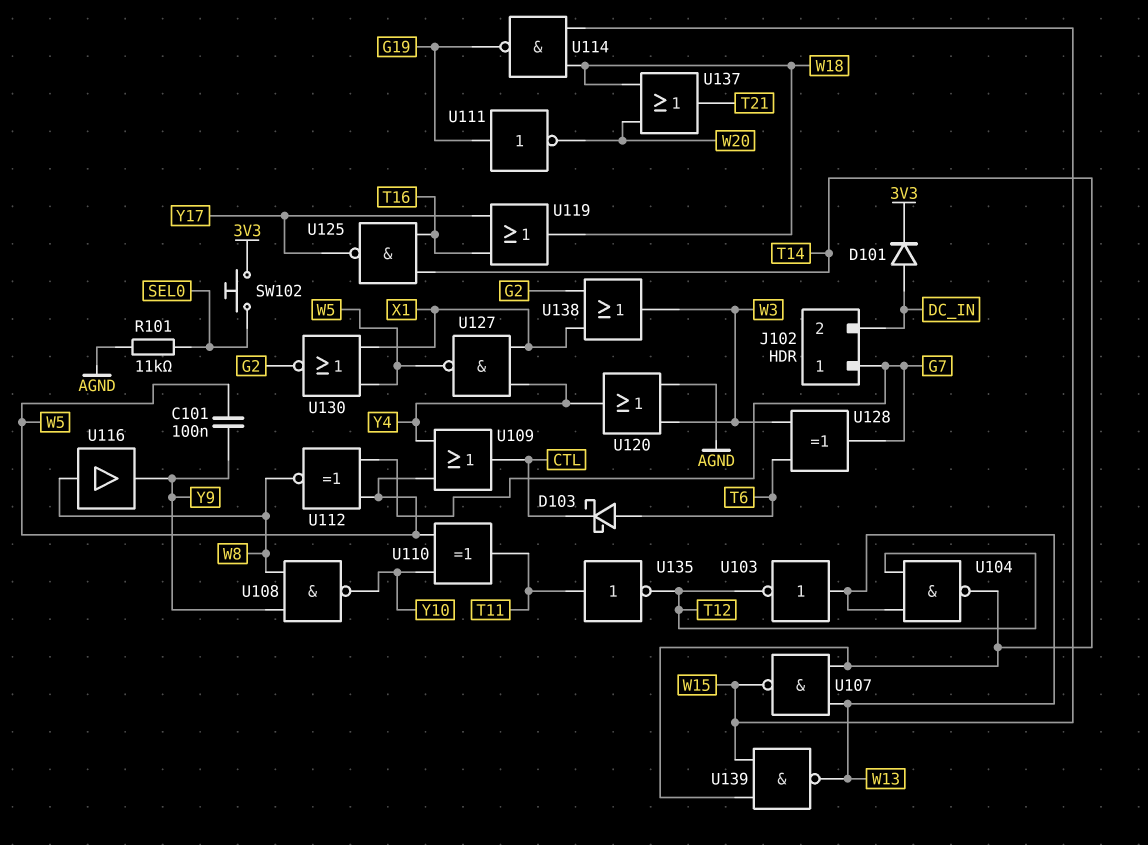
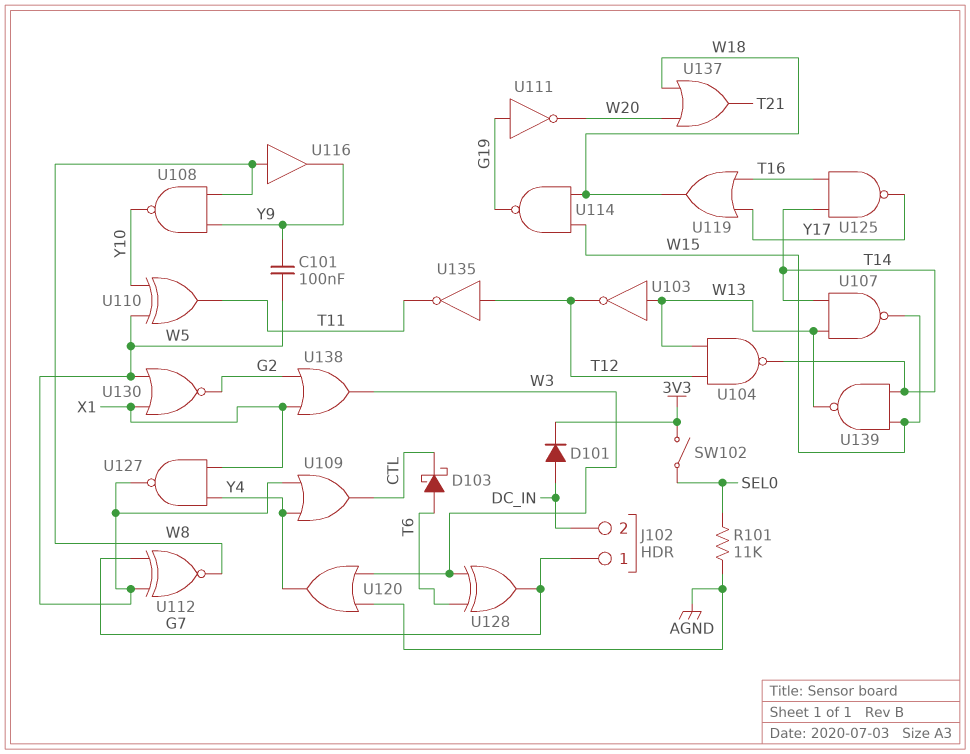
SW102: button (3V3, SEL0) -> switch (3V3, SEL0)
U135: NOT (in T11, out T12) -> NOT (in T12, out T11)

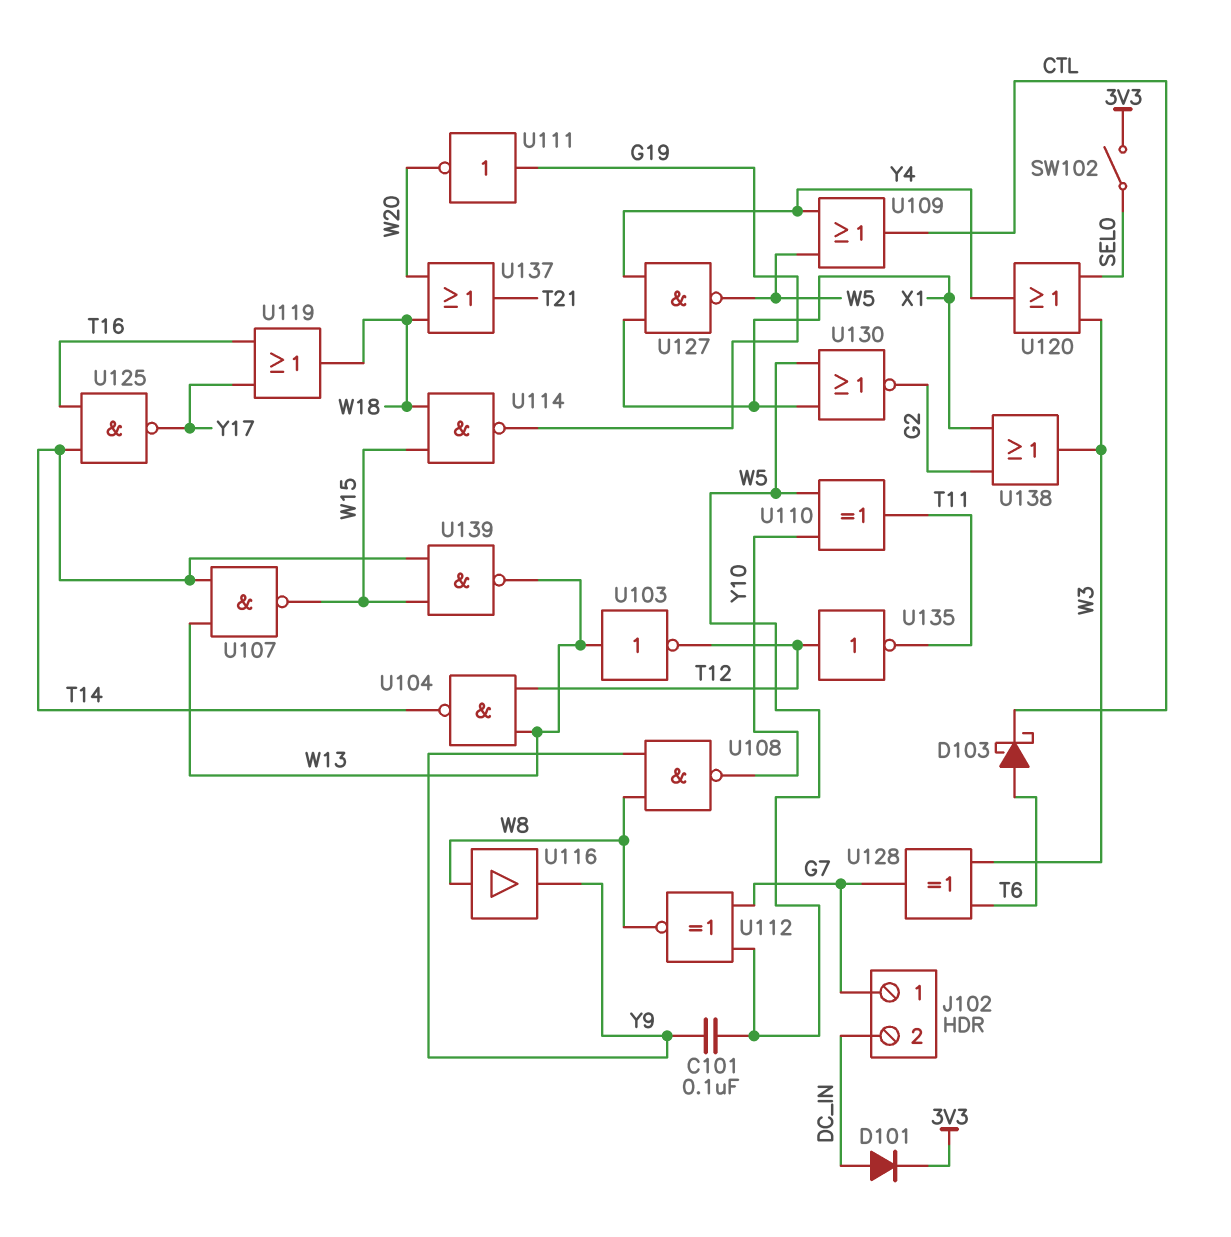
R101: 11k (AGND, SEL0) -> none
U120: OR (in AGND, in W3, out Y4) -> OR (in SEL0, in W3, out Y4)

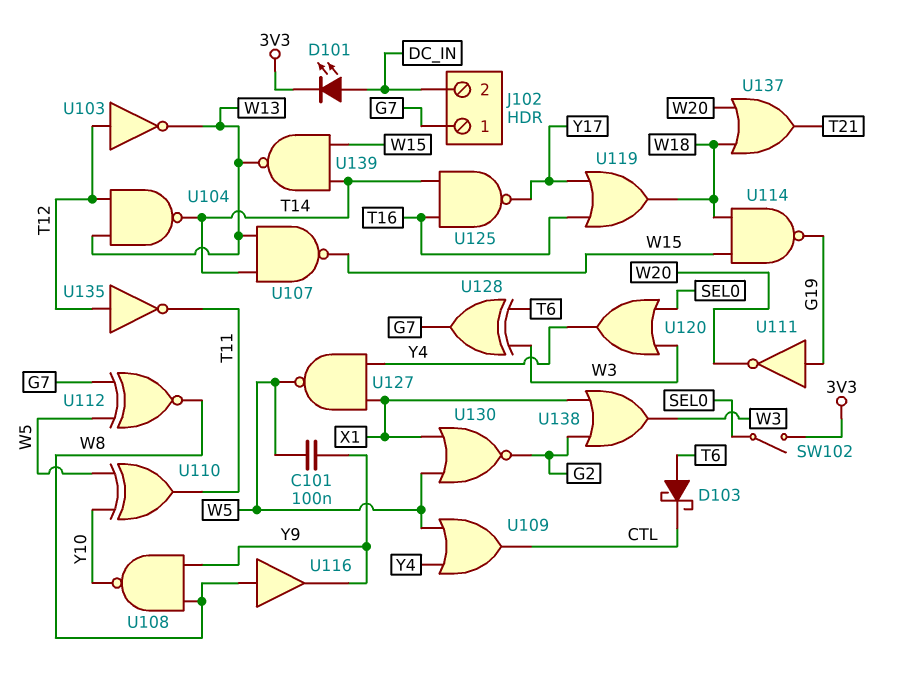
D101: diode (A DC_IN, K 3V3) -> LED (A DC_IN, K 3V3)
U103: NOT (in W13, out T12) -> NOT (in T12, out W13)

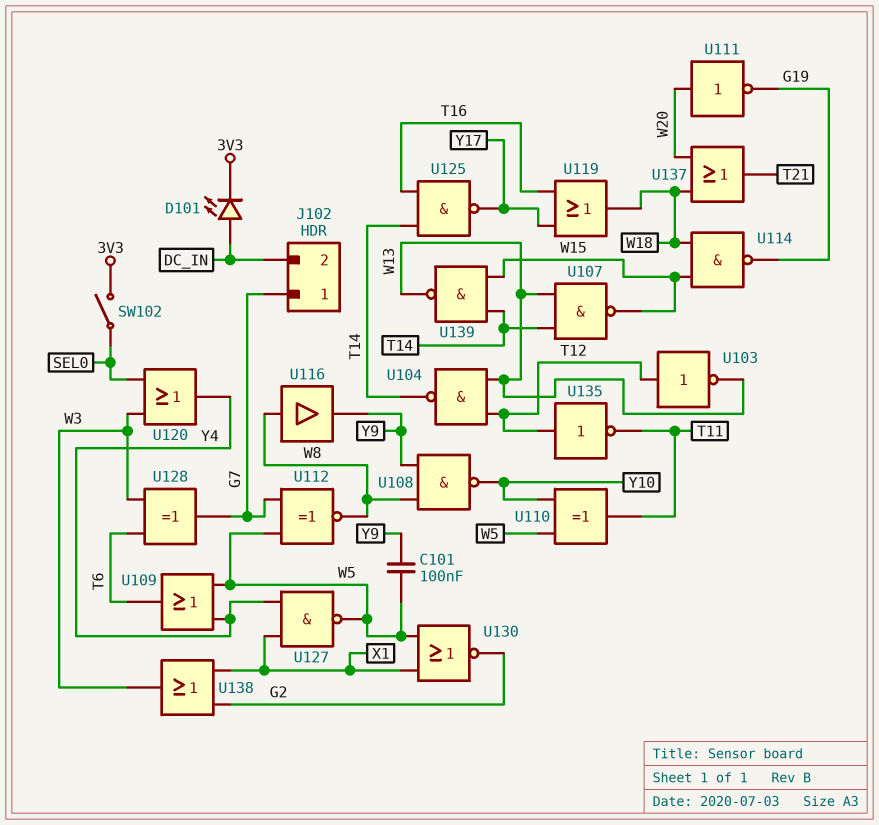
D103: schottky (A T6, K CTL) -> none
U109: OR (in W5, in Y4, out CTL) -> OR (in W5, in Y4, out T6)
U111: NOT (in G19, out W20) -> NOT (in W20, out G19)

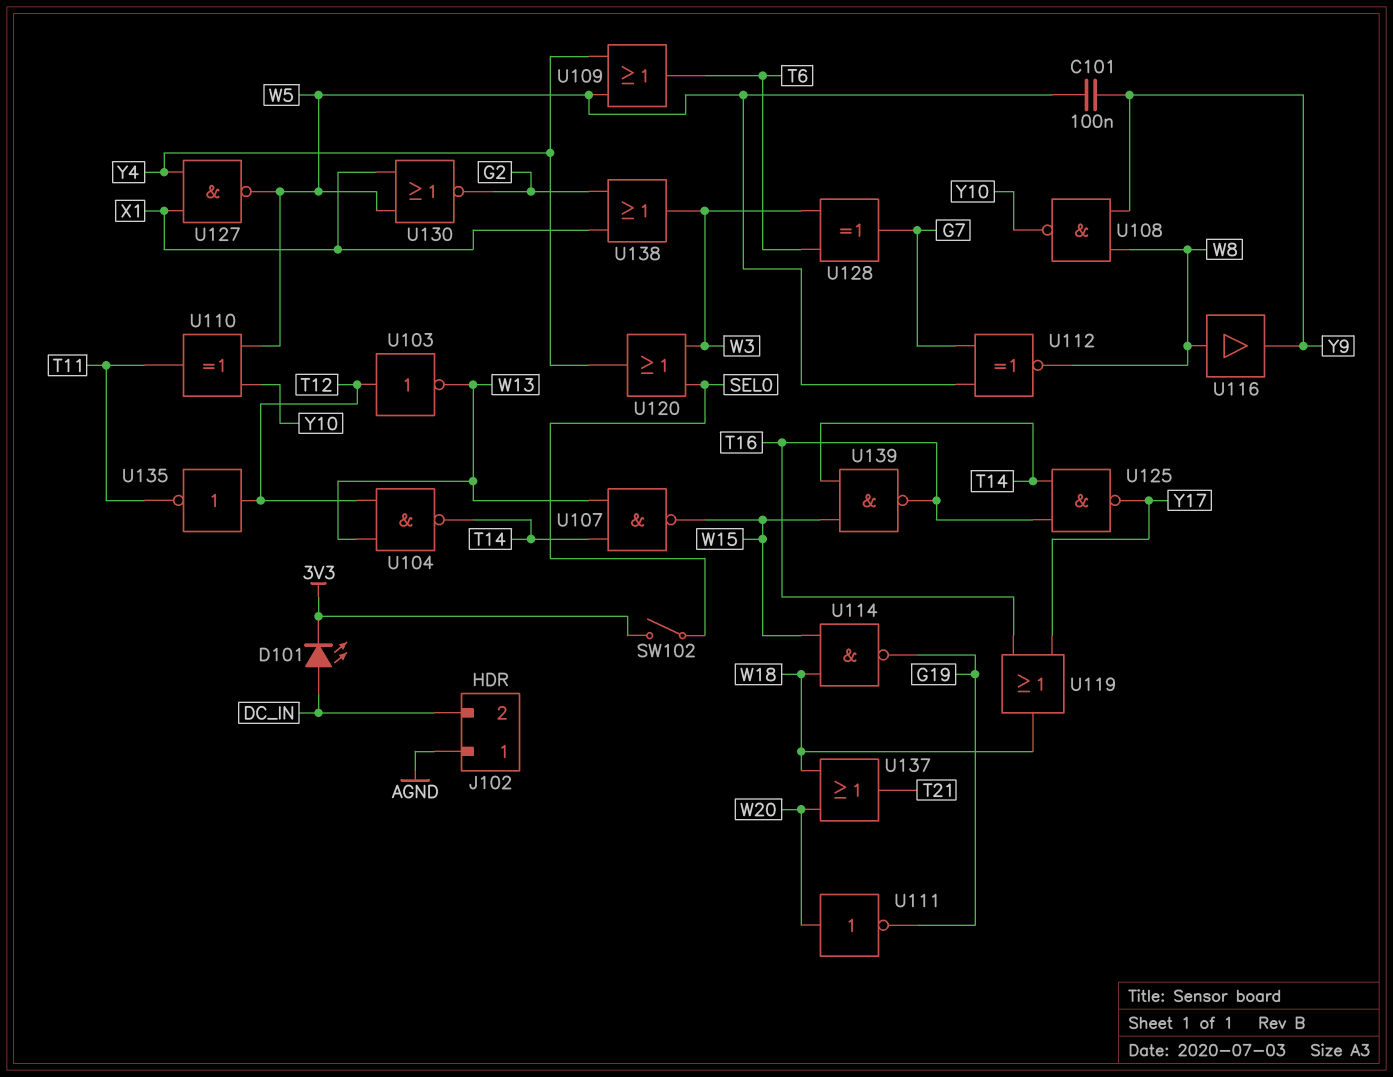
J102 pin 1: G7 -> AGND
U139: NAND (in T14, in W15, out W13) -> NAND (in T14, in W15, out T16)

